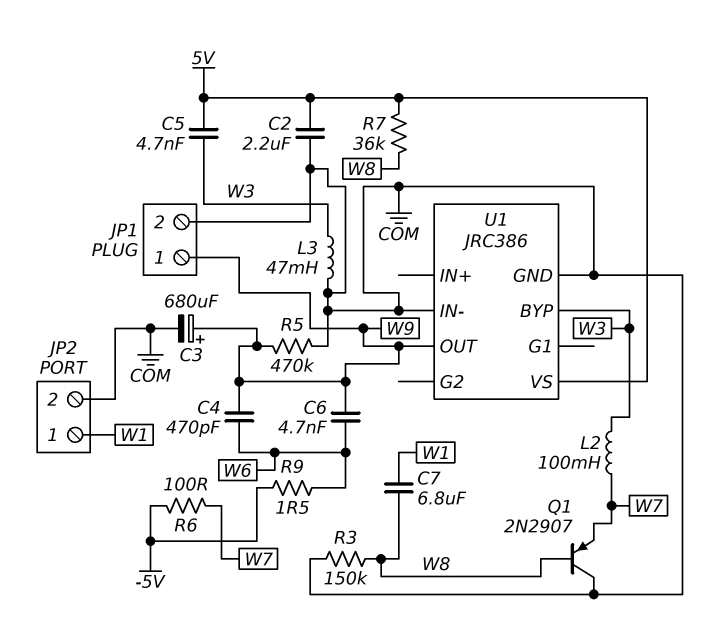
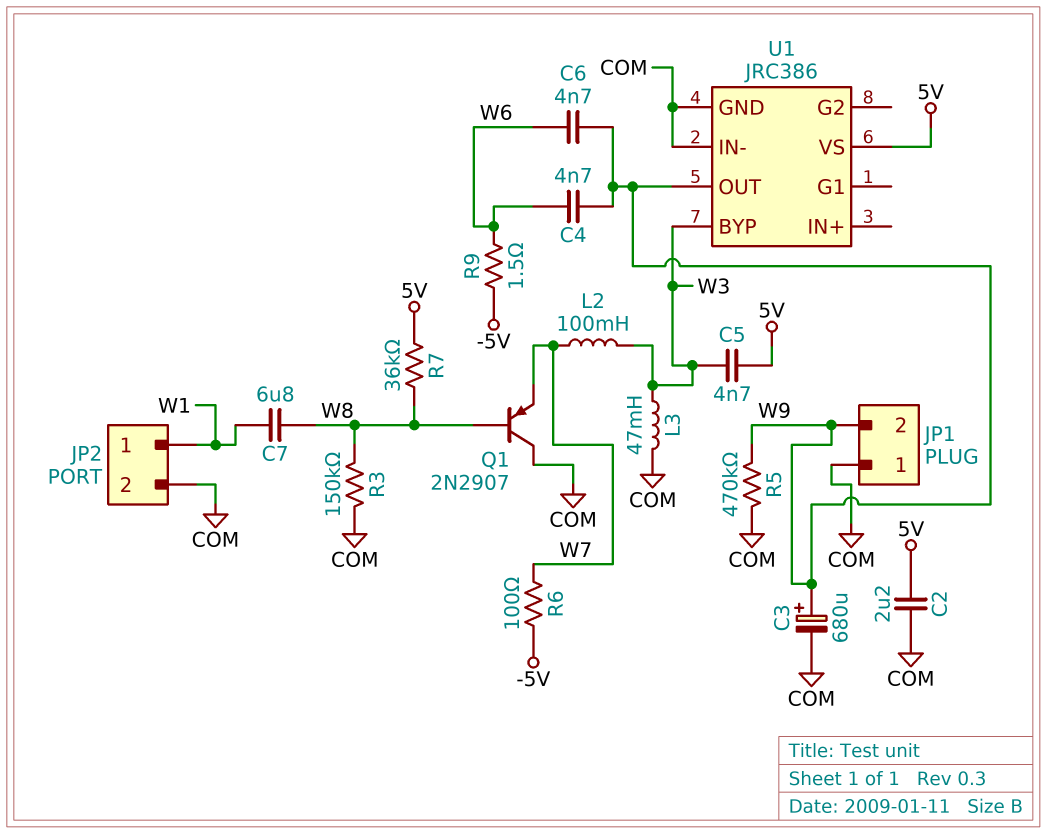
C4: 470pF (W6, W9) -> 4.7nF (W6, W9)
JP1 pin 1: W9 -> COM
JP1 pin 2: COM -> W9

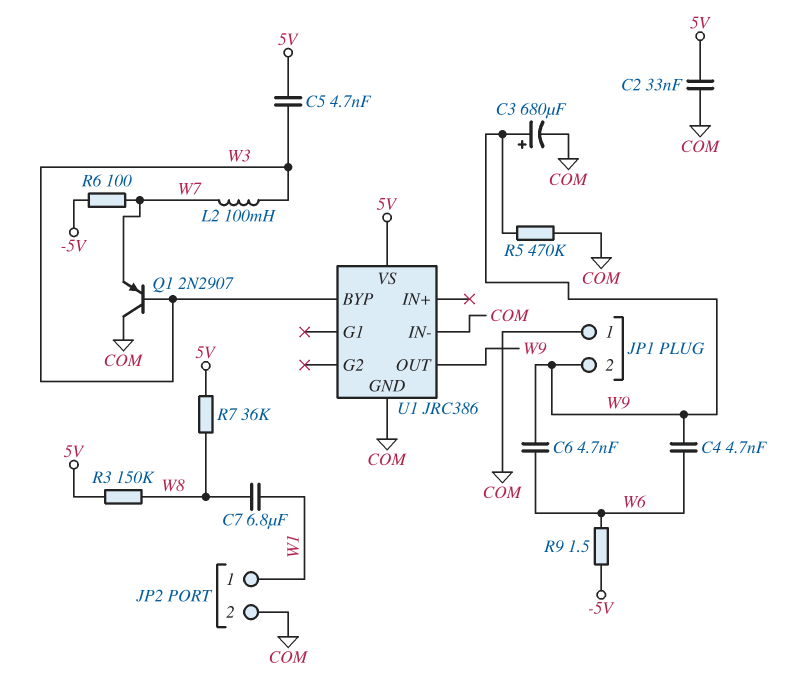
C2: 2.2uF (5V, COM) -> 33nF (5V, COM)
L3: 47mH (COM, W3) -> none
Q1: PNP 2N2907 (B W8, C COM, E W7) -> PNP 2N2907 (B W3, C COM, E W7)
R3: 150k (COM, W8) -> 150k (5V, W8)

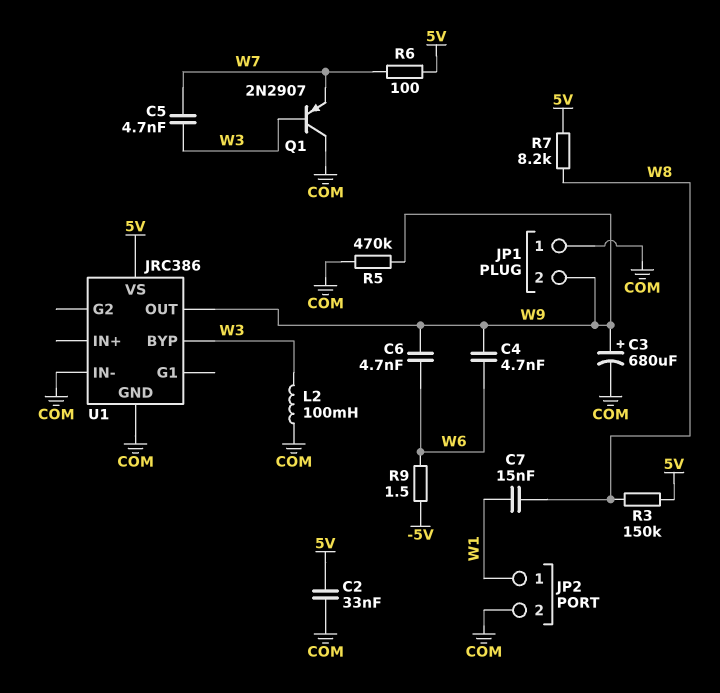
C5: 4.7nF (5V, W3) -> 4.7nF (W3, W7)
C7: 6.8uF (W1, W8) -> 15nF (W1, W8)
L2: 100mH (W3, W7) -> 100mH (COM, W3)
R6: 100 (-5V, W7) -> 100 (5V, W7)
R7: 36k (5V, W8) -> 8.2k (5V, W8)

